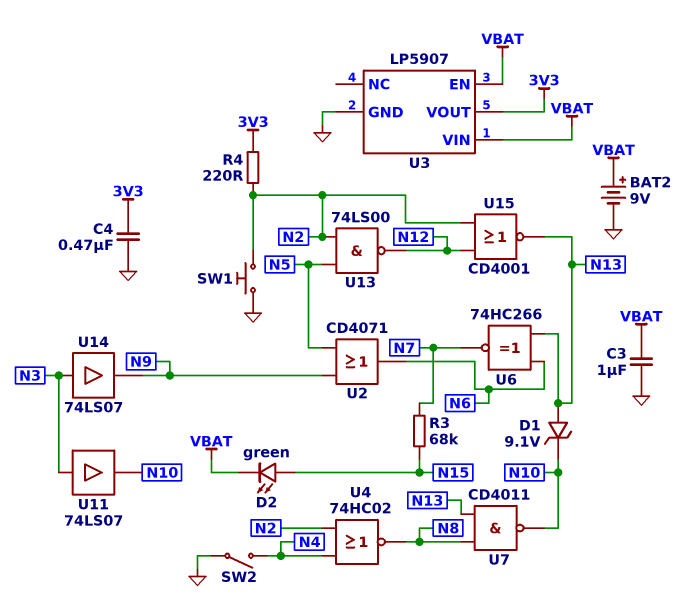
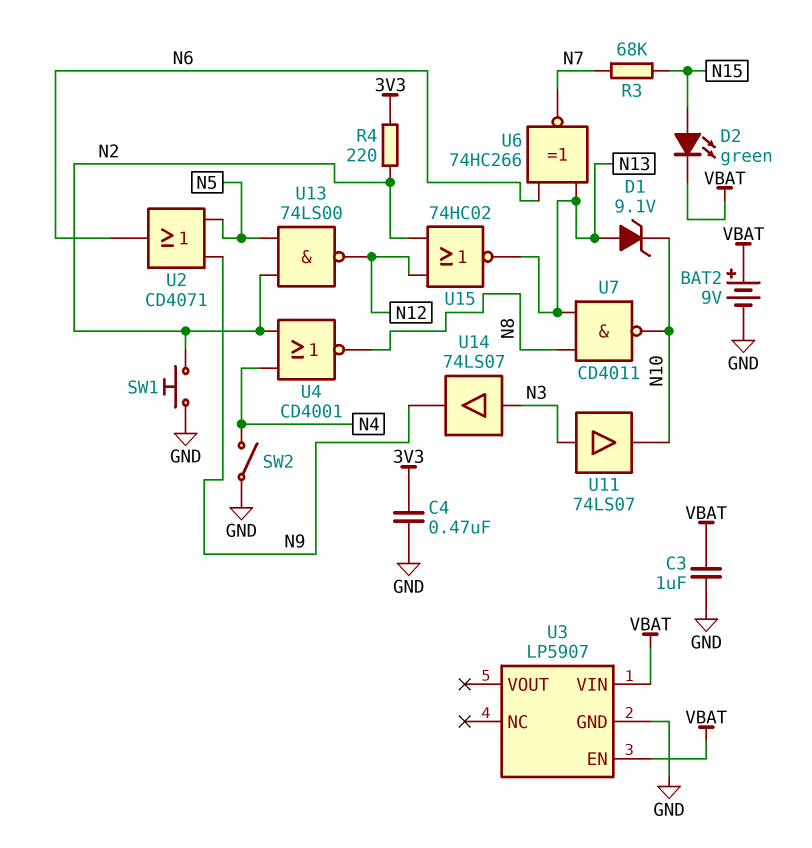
U3 pin VOUT: 3V3 -> none
U4: NOR 74HC02 (in N2, in N4, out N8) -> NOR CD4001 (in N2, in N4, out N8)
U15: NOR CD4001 (in N2, in N12, out N13) -> NOR 74HC02 (in N2, in N12, out N13)

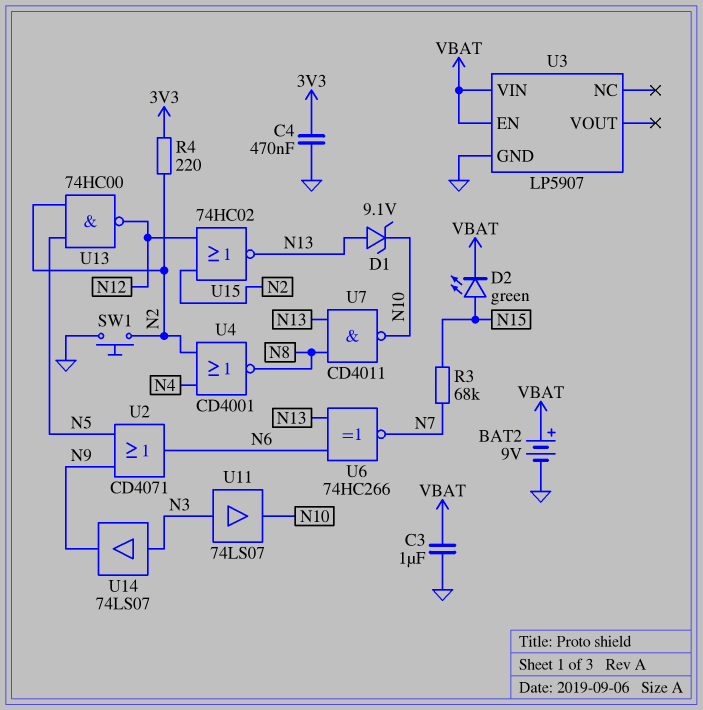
SW2: switch (GND, N4) -> none
U13: NAND 74LS00 (in N2, in N5, out N12) -> NAND 74HC00 (in N2, in N5, out N12)

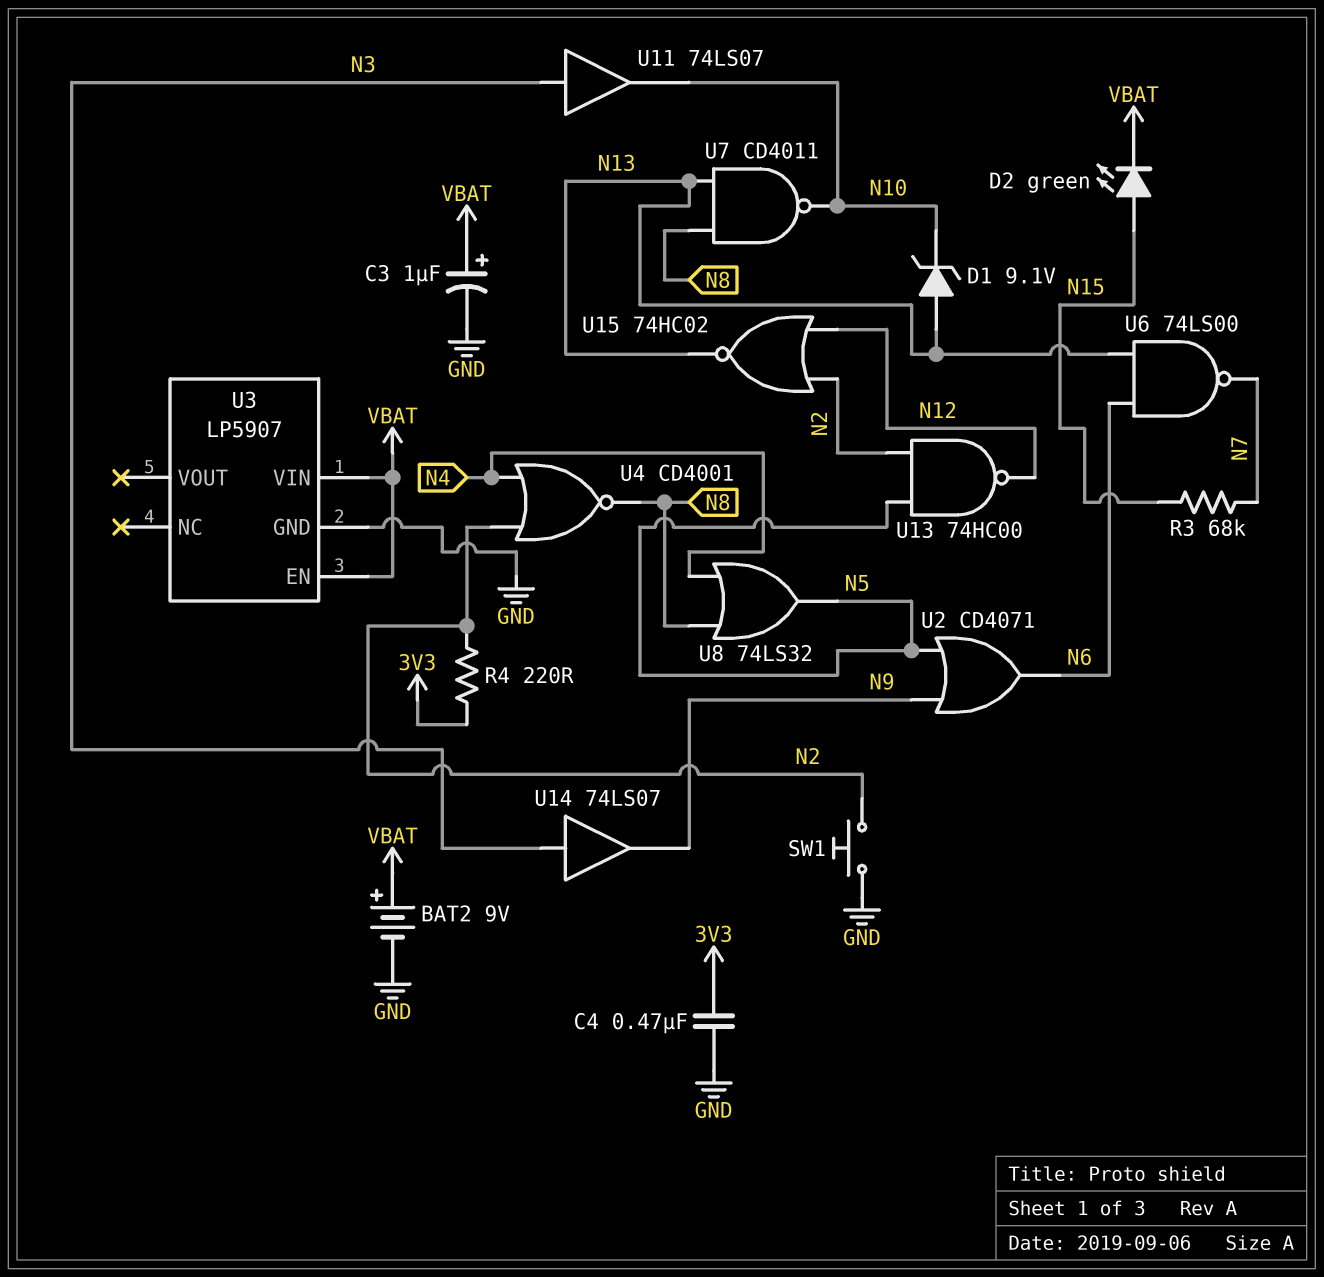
C3: 1uF (GND, VBAT) -> 1uF (plus VBAT, minus GND)
U6: XNOR 74HC266 (in N6, in N13, out N7) -> NAND 74LS00 (in N6, in N13, out N7)
U8: none -> OR 74LS32 (in N4, in N8, out N5)

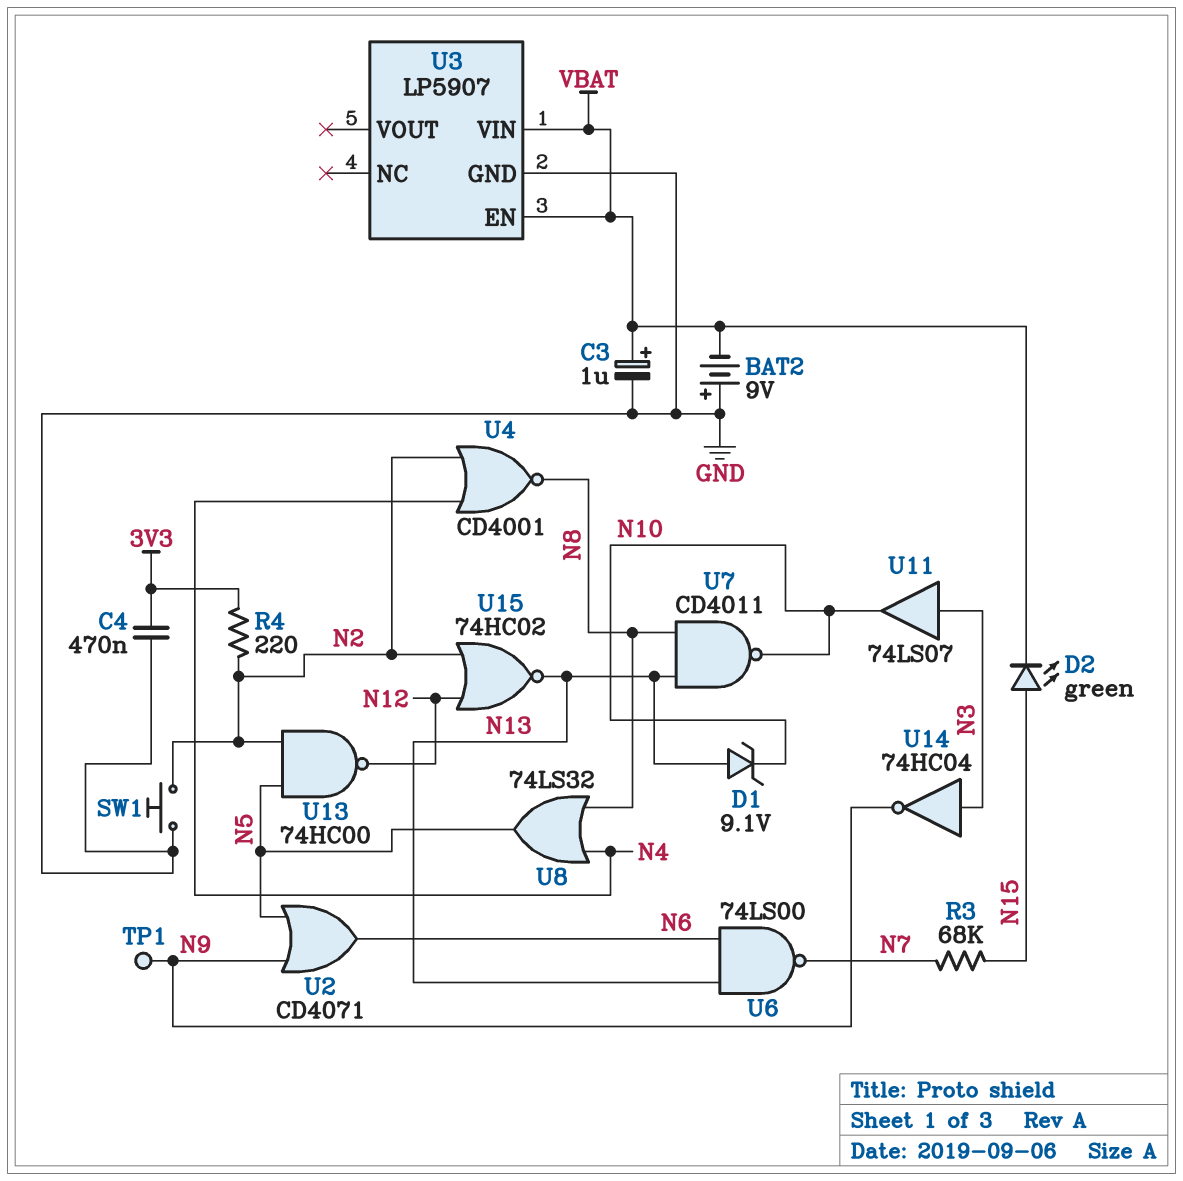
BAT2: 9V (plus VBAT, minus GND) -> 9V (plus GND, minus VBAT)
TP1: none -> test point (N9)
U14: buffer 74LS07 (in N3, out N9) -> NOT 74HC04 (in N3, out N9)

